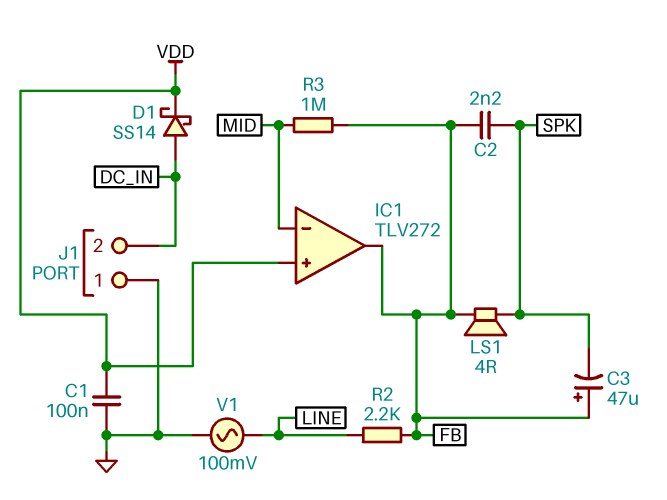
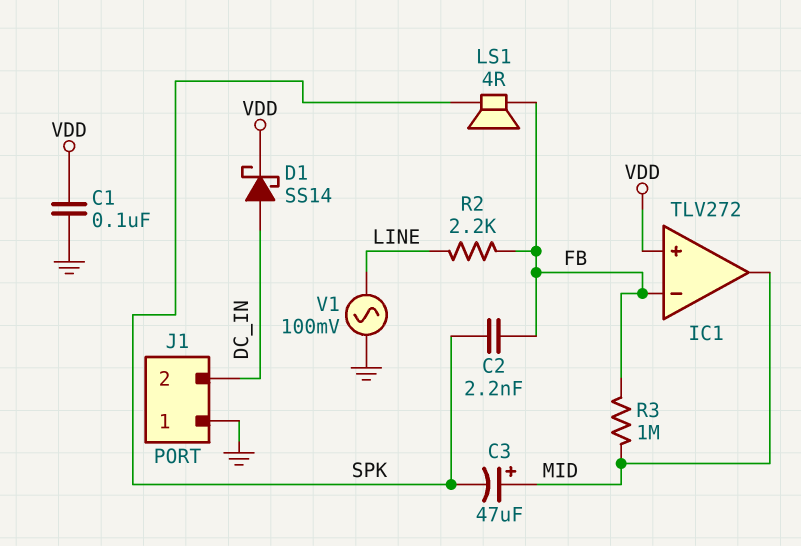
C3: 47uF (plus FB, minus SPK) -> 47uF (plus MID, minus SPK)
IC1 pin in-: MID -> FB
IC1 pin out: FB -> MID

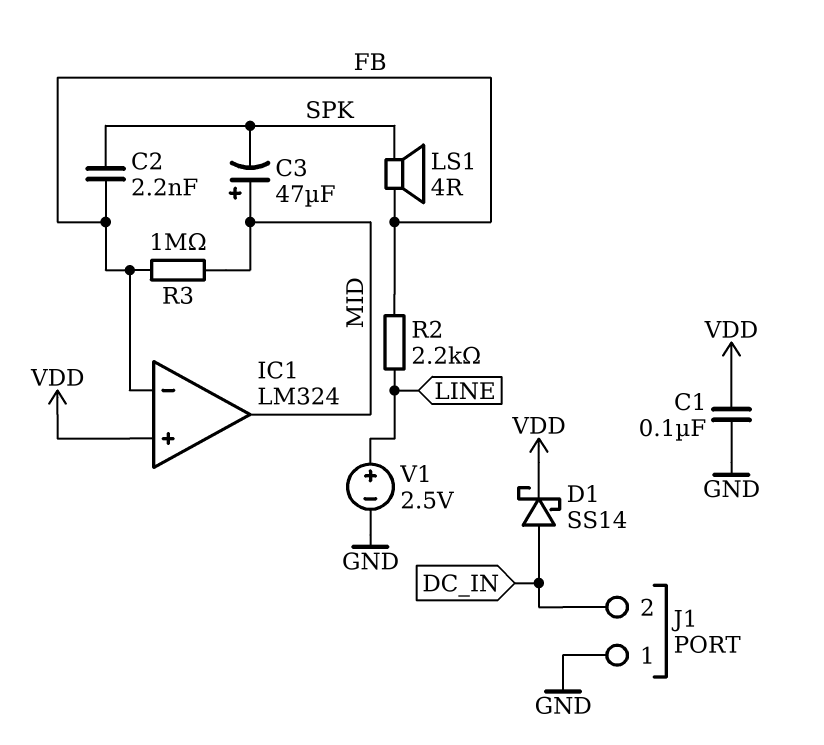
IC1: TLV272 -> LM324
V1: AC 100mV (GND, LINE) -> 2.5V (plus LINE, minus GND)

